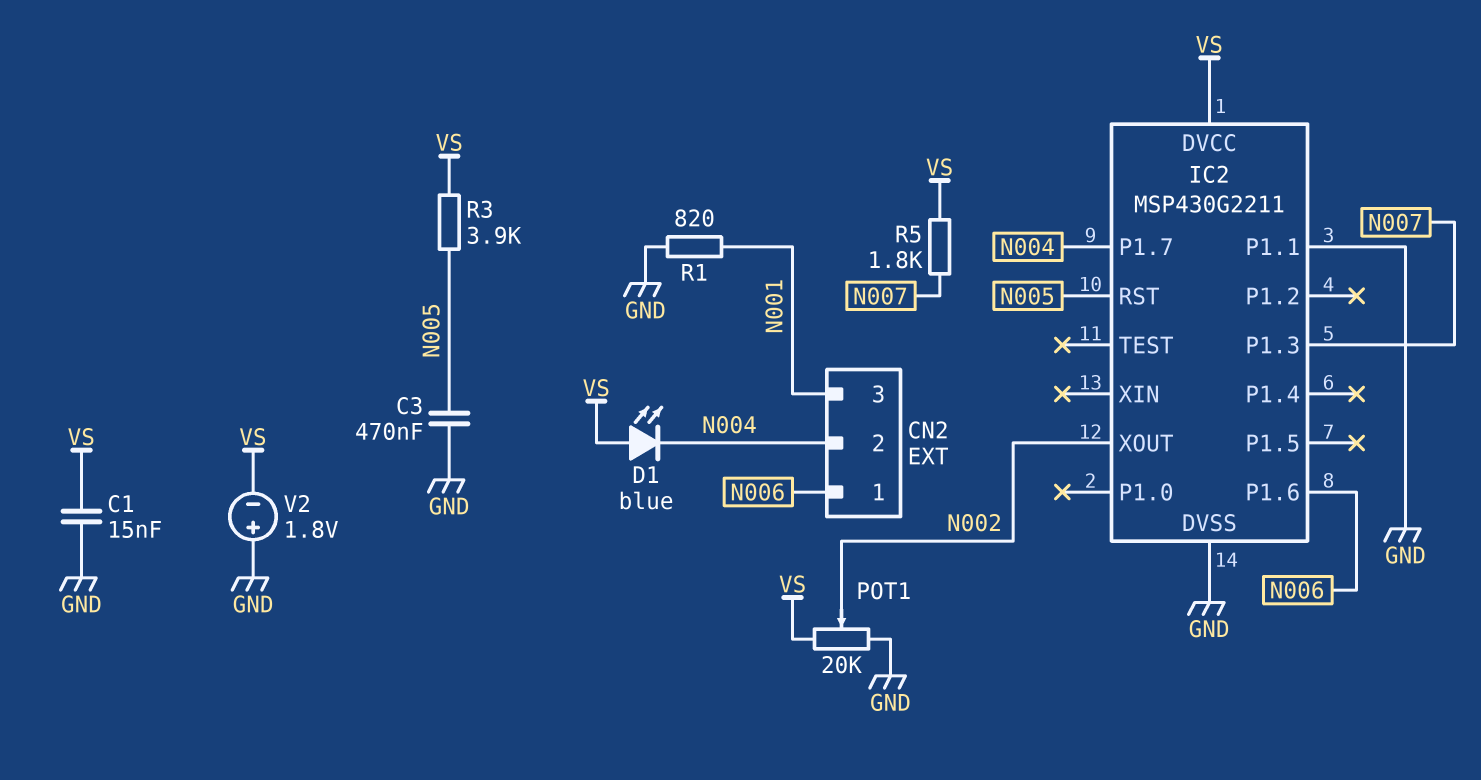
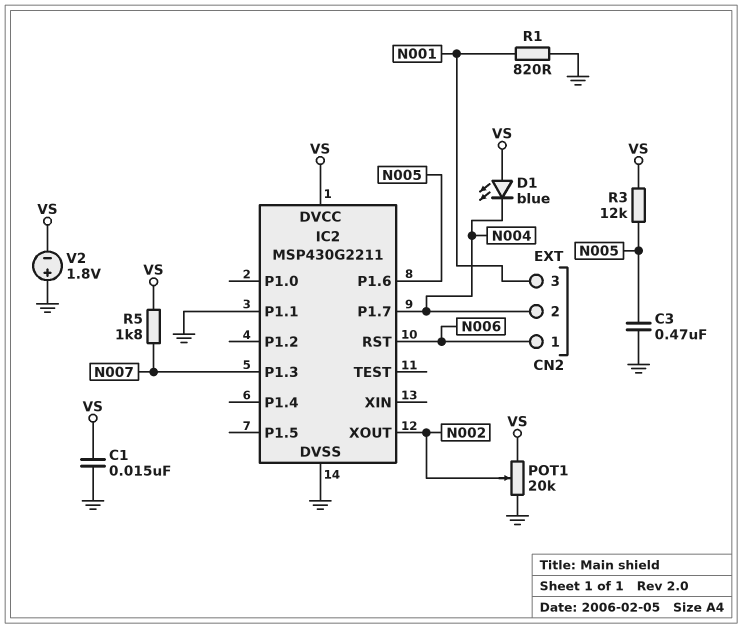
IC2 pin P1.6: N006 -> N005
IC2 pin RST: N005 -> N006
R3: 3.9k (N005, VS) -> 12k (N005, VS)

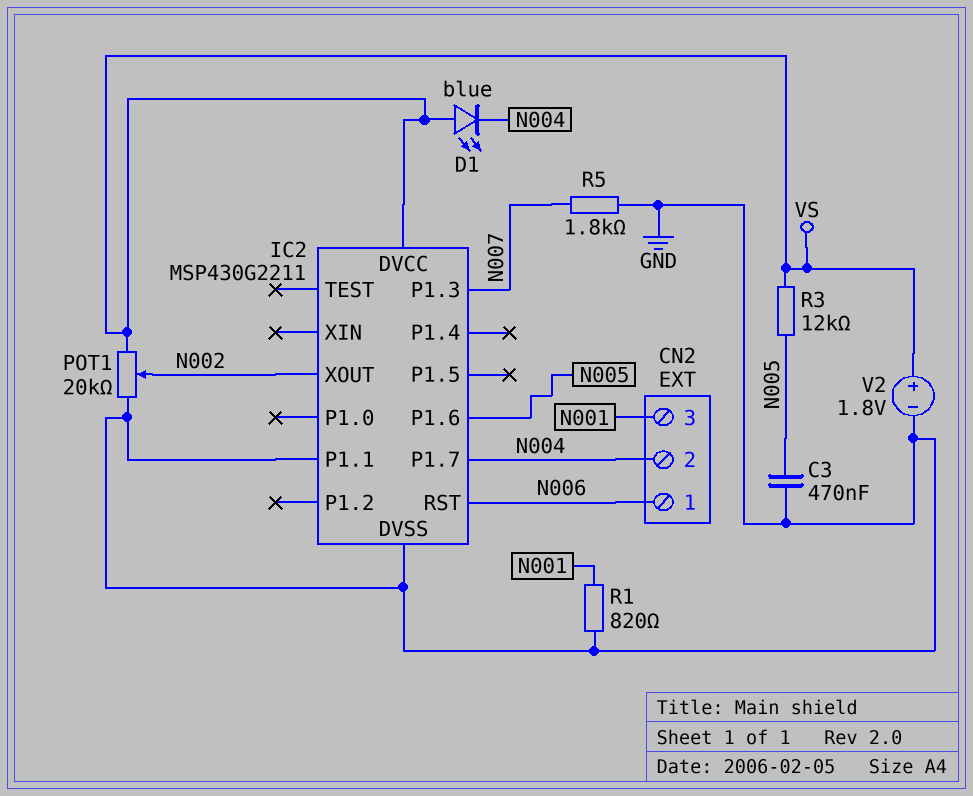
C1: 15nF (GND, VS) -> none
R5: 1.8k (N007, VS) -> 1.8k (GND, N007)
V2: 1.8V (plus GND, minus VS) -> 1.8V (plus VS, minus GND)

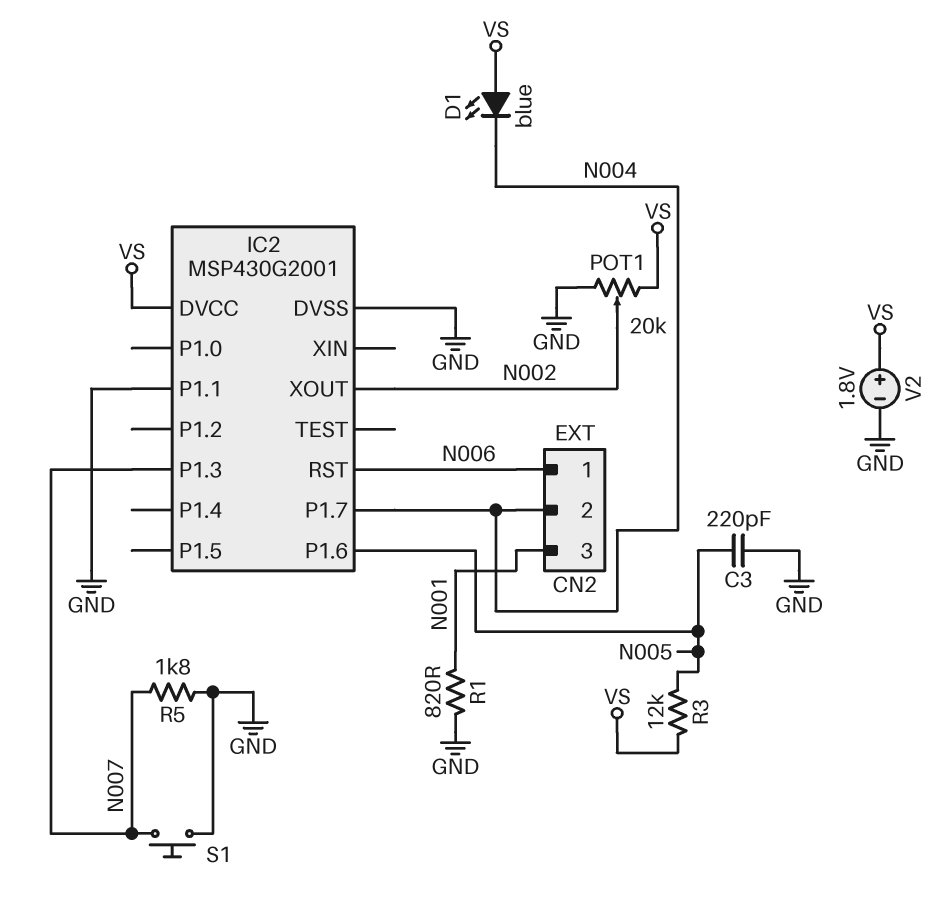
C3: 470nF (GND, N005) -> 220pF (GND, N005)
IC2: MSP430G2211 -> MSP430G2001
S1: none -> button (GND, N007)

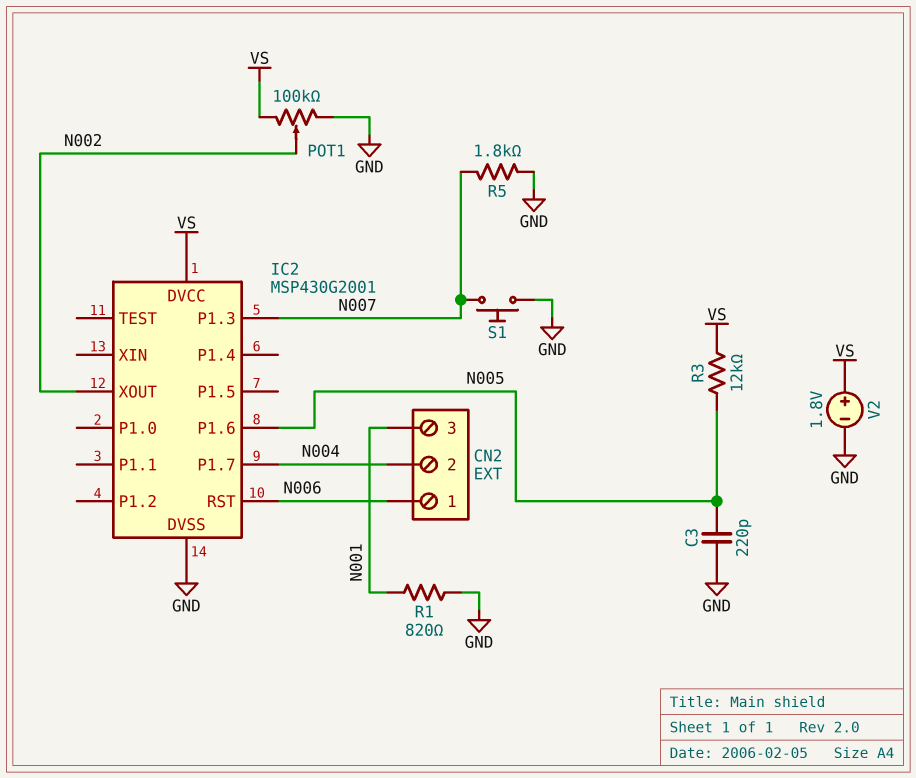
D1: LED blue (A VS, K N004) -> none
IC2 pin P1.1: GND -> none
POT1: 20k (GND, VS, wiper N002) -> 100k (GND, VS, wiper N002)

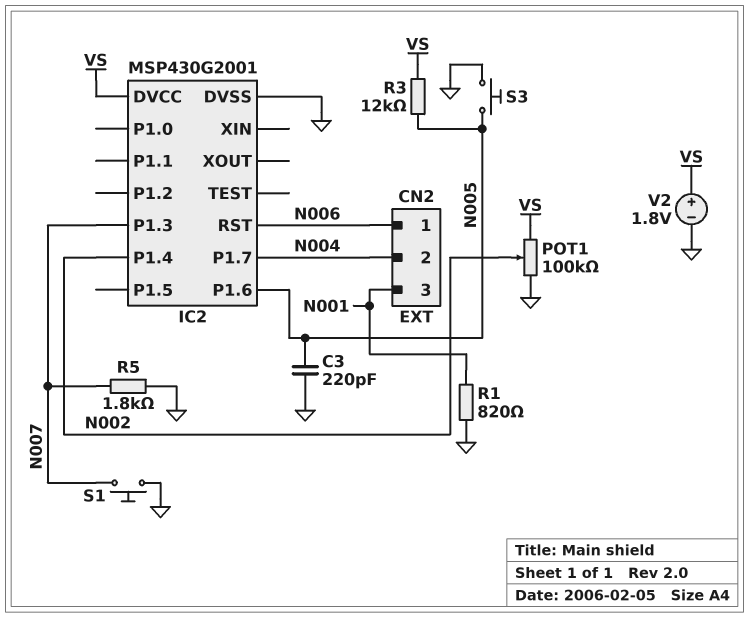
IC2 pin P1.4: none -> N002
IC2 pin XOUT: N002 -> none
S3: none -> button (GND, N005)

